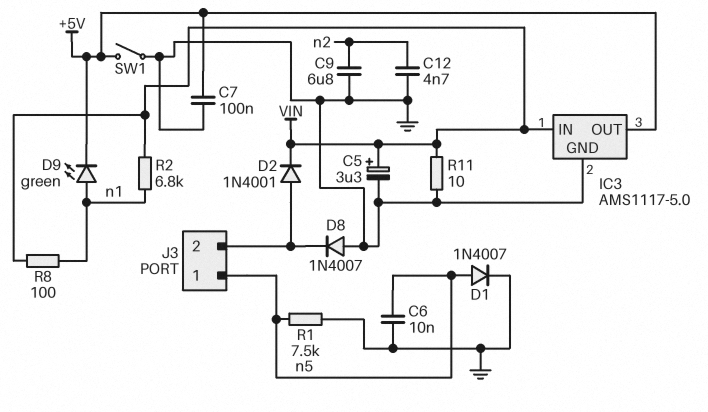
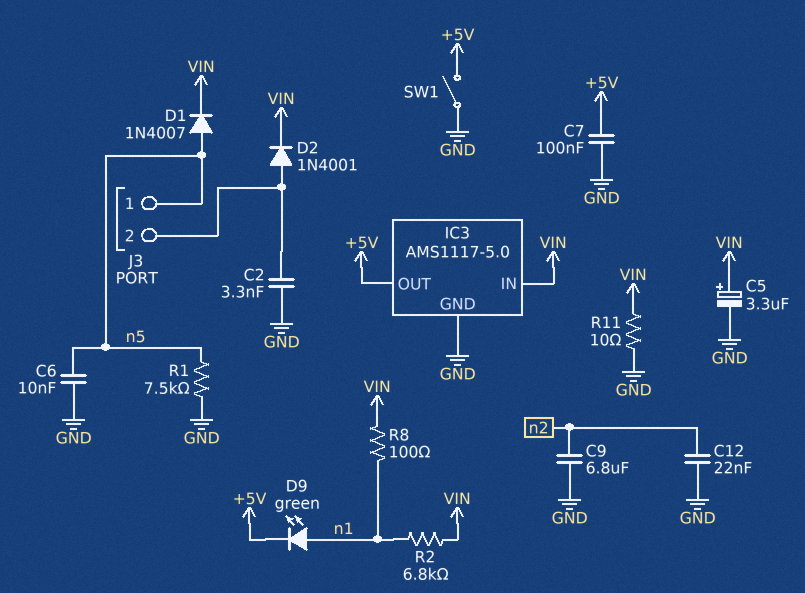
C2: none -> 3.3nF (GND, J3/2)
C12: 4.7nF (GND, n2) -> 22nF (GND, n2)
D1: diode 1N4007 (A n5, K GND) -> diode 1N4007 (A n5, K VIN)
D8: diode 1N4007 (A GND, K J3/2) -> none

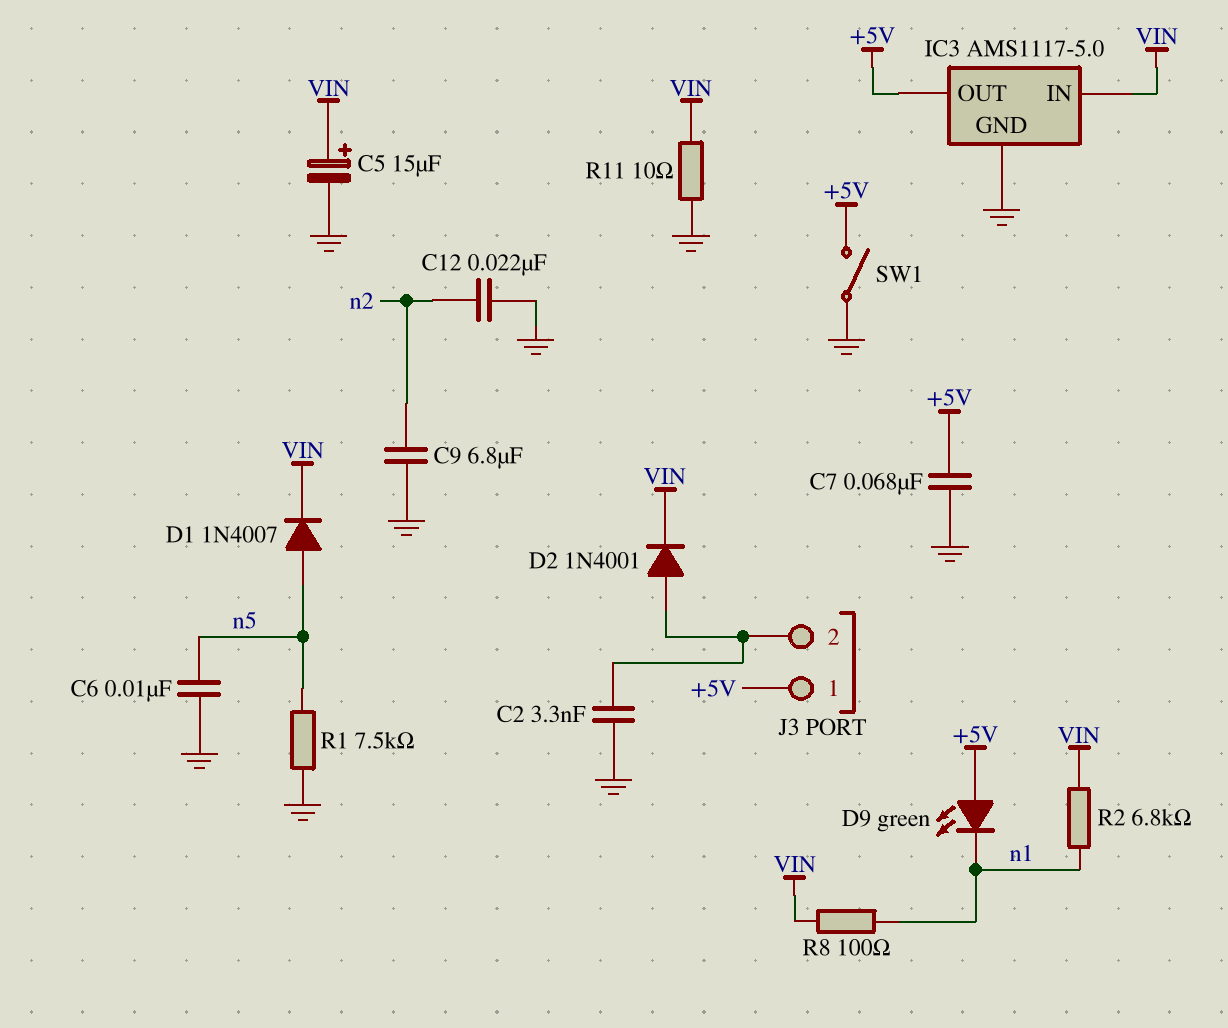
C5: 3.3uF (plus VIN, minus GND) -> 15uF (plus VIN, minus GND)
C7: 100nF (+5V, GND) -> 68nF (+5V, GND)
D9: LED green (A n1, K +5V) -> LED green (A +5V, K n1)
J3 pin 1: n5 -> +5V

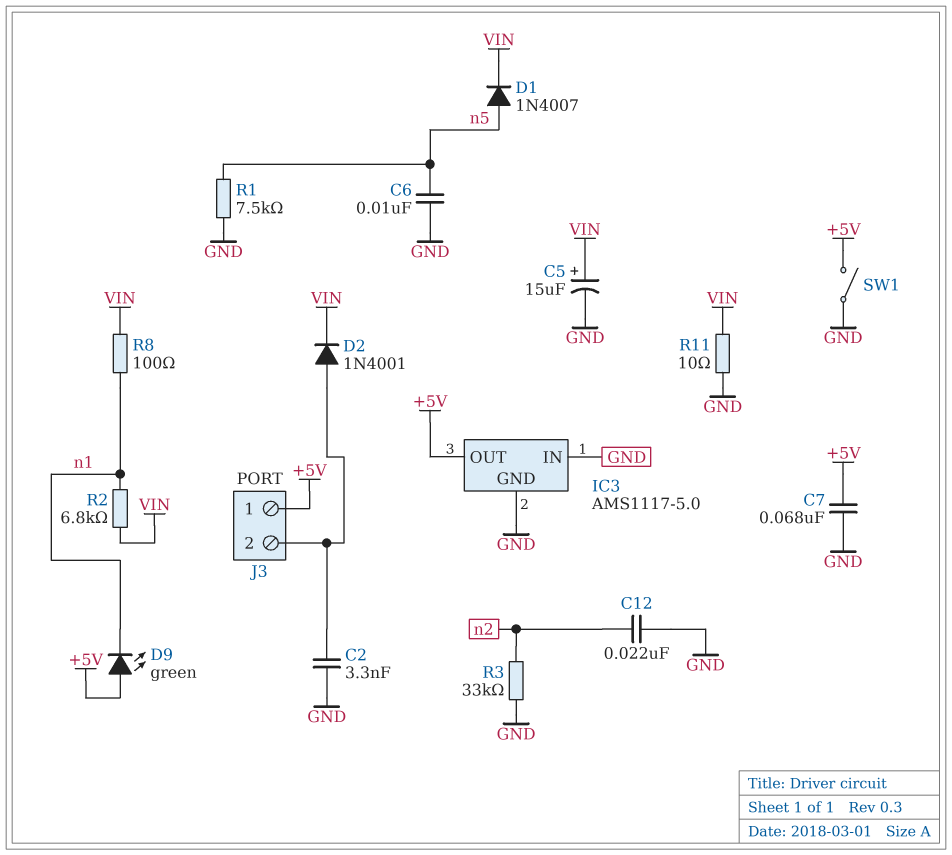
C9: 6.8uF (GND, n2) -> none
IC3 pin IN: VIN -> GND
R3: none -> 33k (GND, n2)

